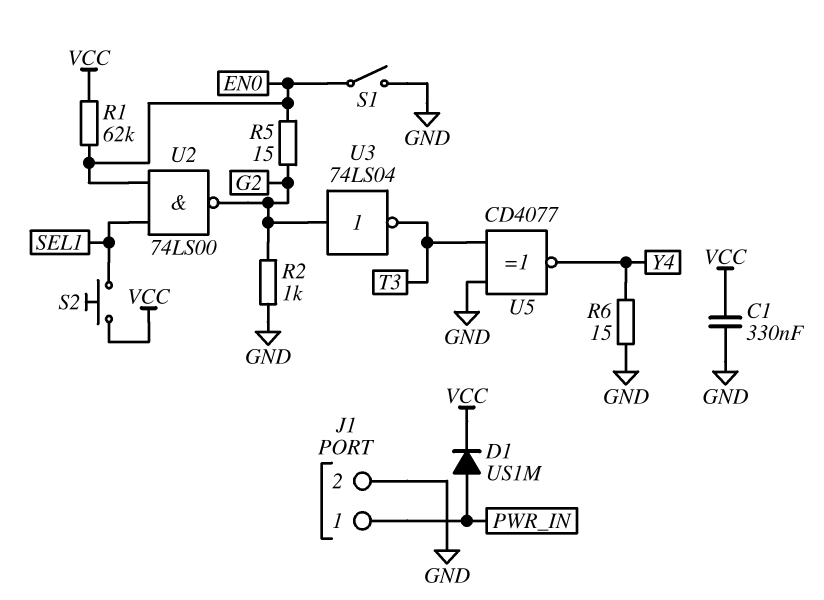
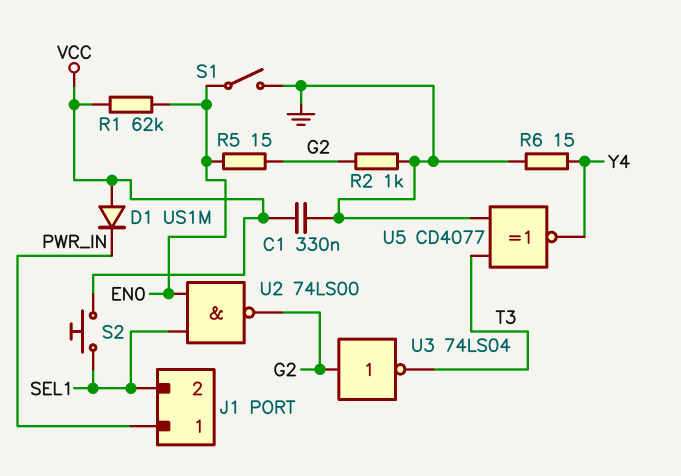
D1: diode US1M (A PWR_IN, K VCC) -> diode US1M (A VCC, K PWR_IN)
J1 pin 2: GND -> SEL1

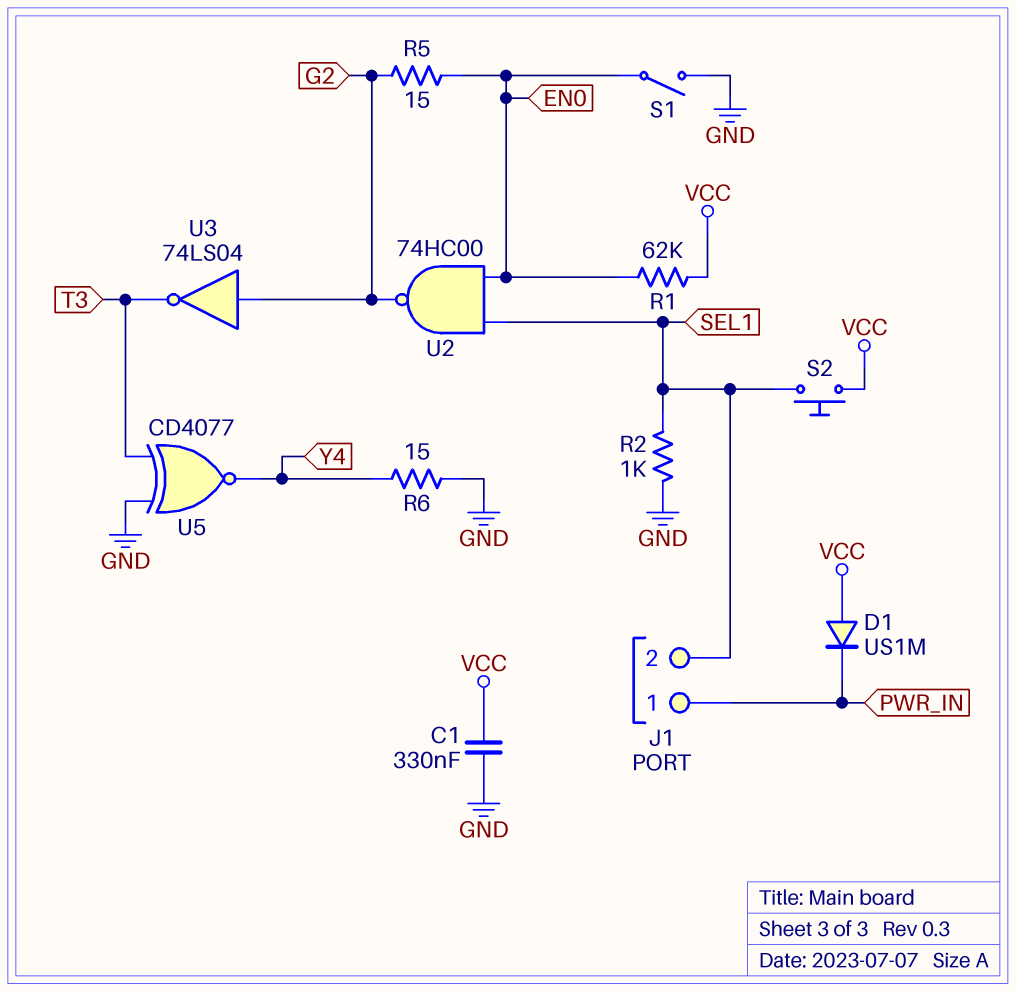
R2: 1k (G2, GND) -> 1k (GND, SEL1)
U2: NAND 74LS00 (in EN0, in SEL1, out G2) -> NAND 74HC00 (in EN0, in SEL1, out G2)

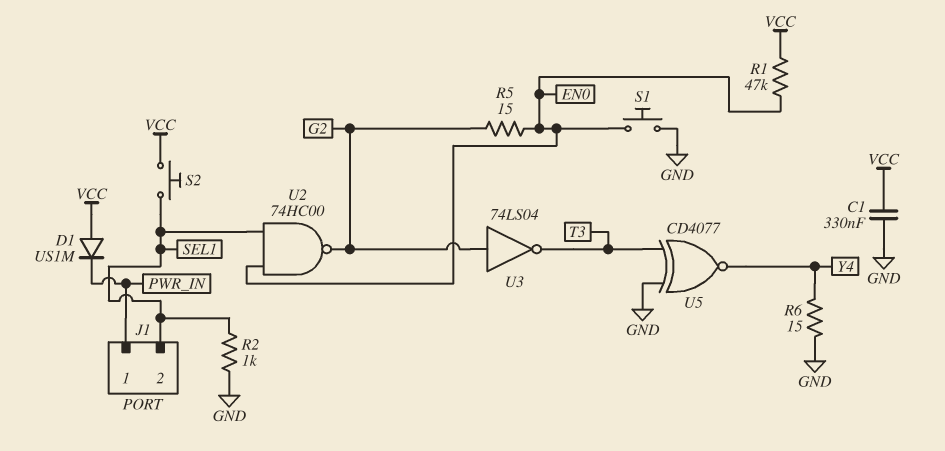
R1: 62k (EN0, VCC) -> 47k (EN0, VCC)
S1: switch (EN0, GND) -> button (EN0, GND)

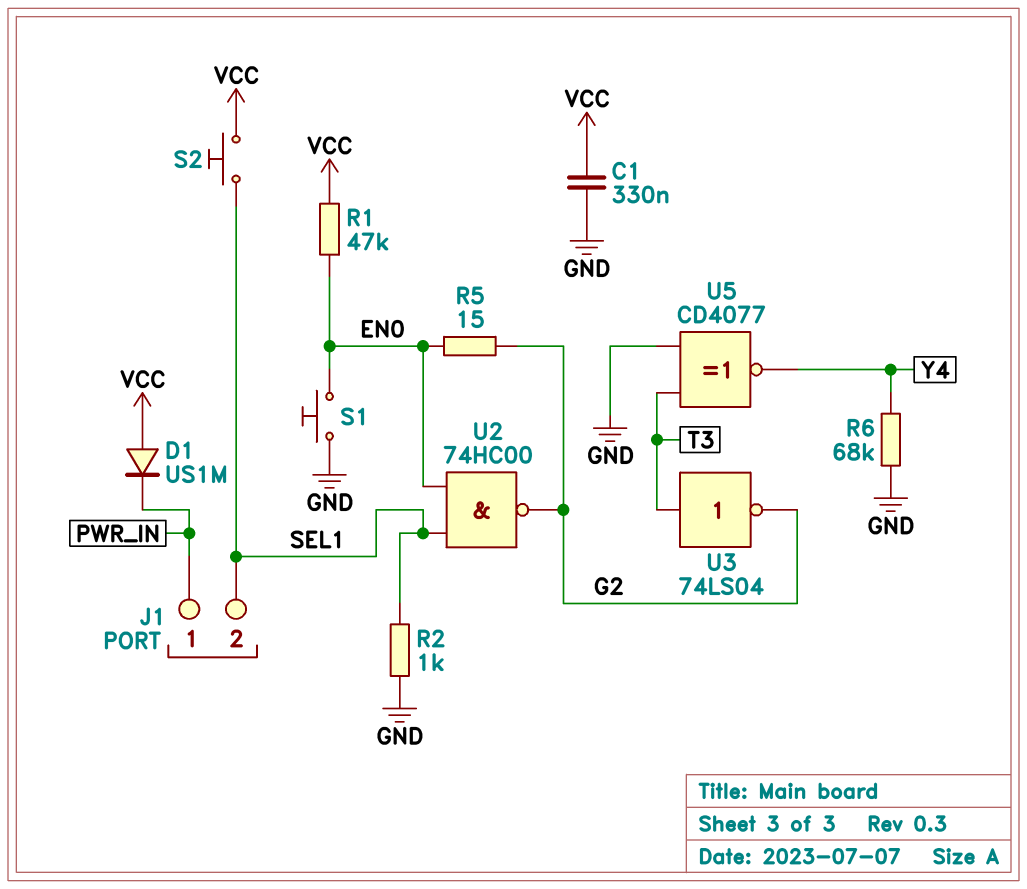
R6: 15 (GND, Y4) -> 68k (GND, Y4)
U3: NOT 74LS04 (in G2, out T3) -> NOT 74LS04 (in T3, out G2)

